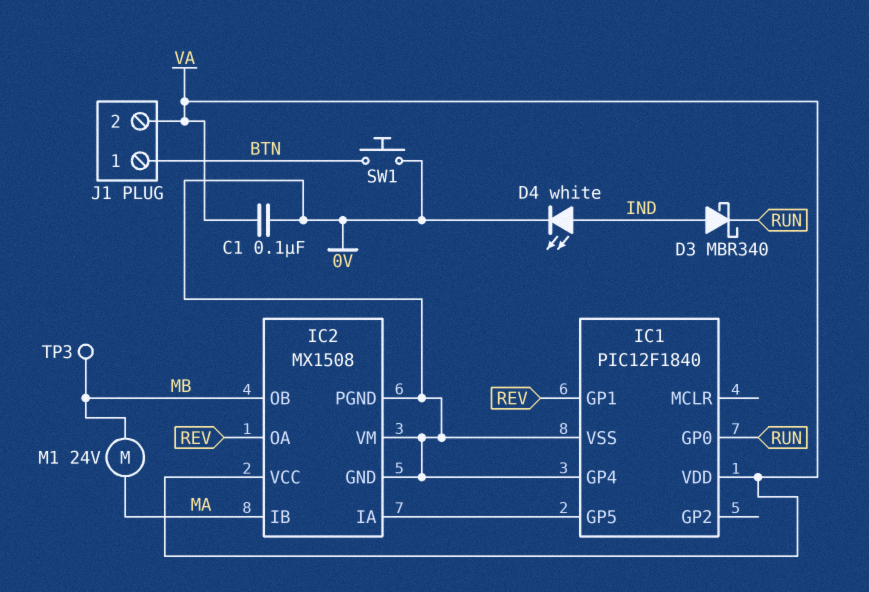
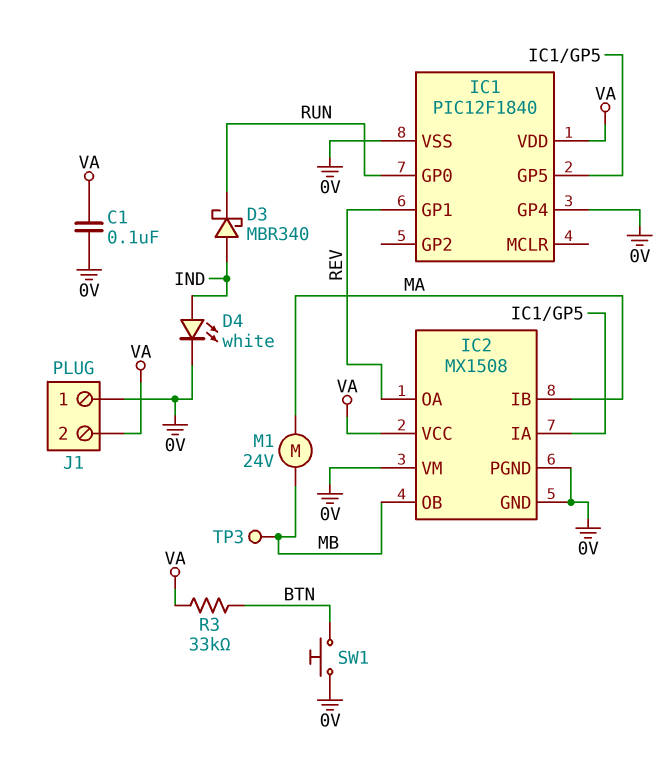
J1 pin 1: BTN -> 0V
R3: none -> 33k (BTN, VA)

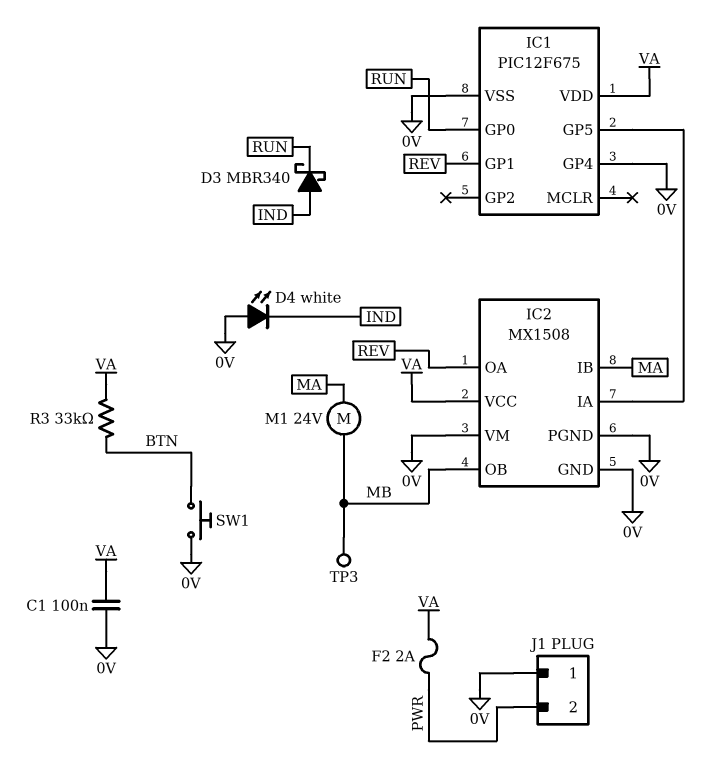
D4: LED white (A IND, K 0V) -> LED white (A 0V, K IND)
F2: none -> 2A (PWR, VA)
IC1: PIC12F1840 -> PIC12F675
J1 pin 2: VA -> PWR

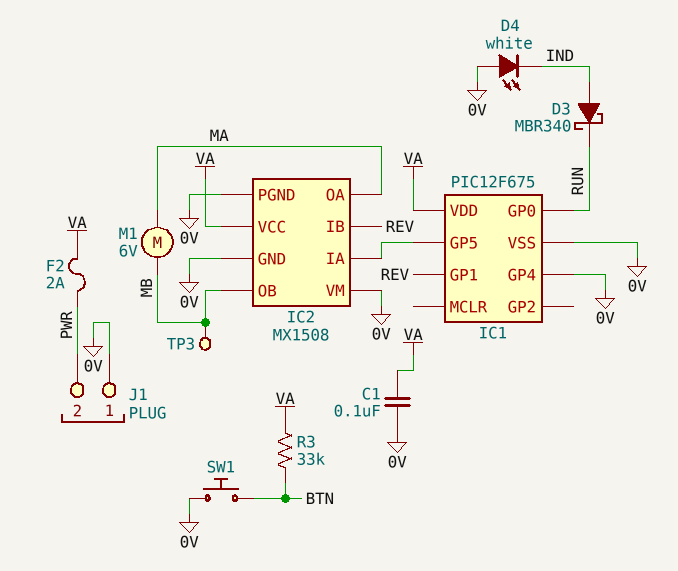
IC2 pin IB: MA -> REV
IC2 pin OA: REV -> MA
M1: motor 24V (MA, MB) -> motor 6V (MA, MB)

